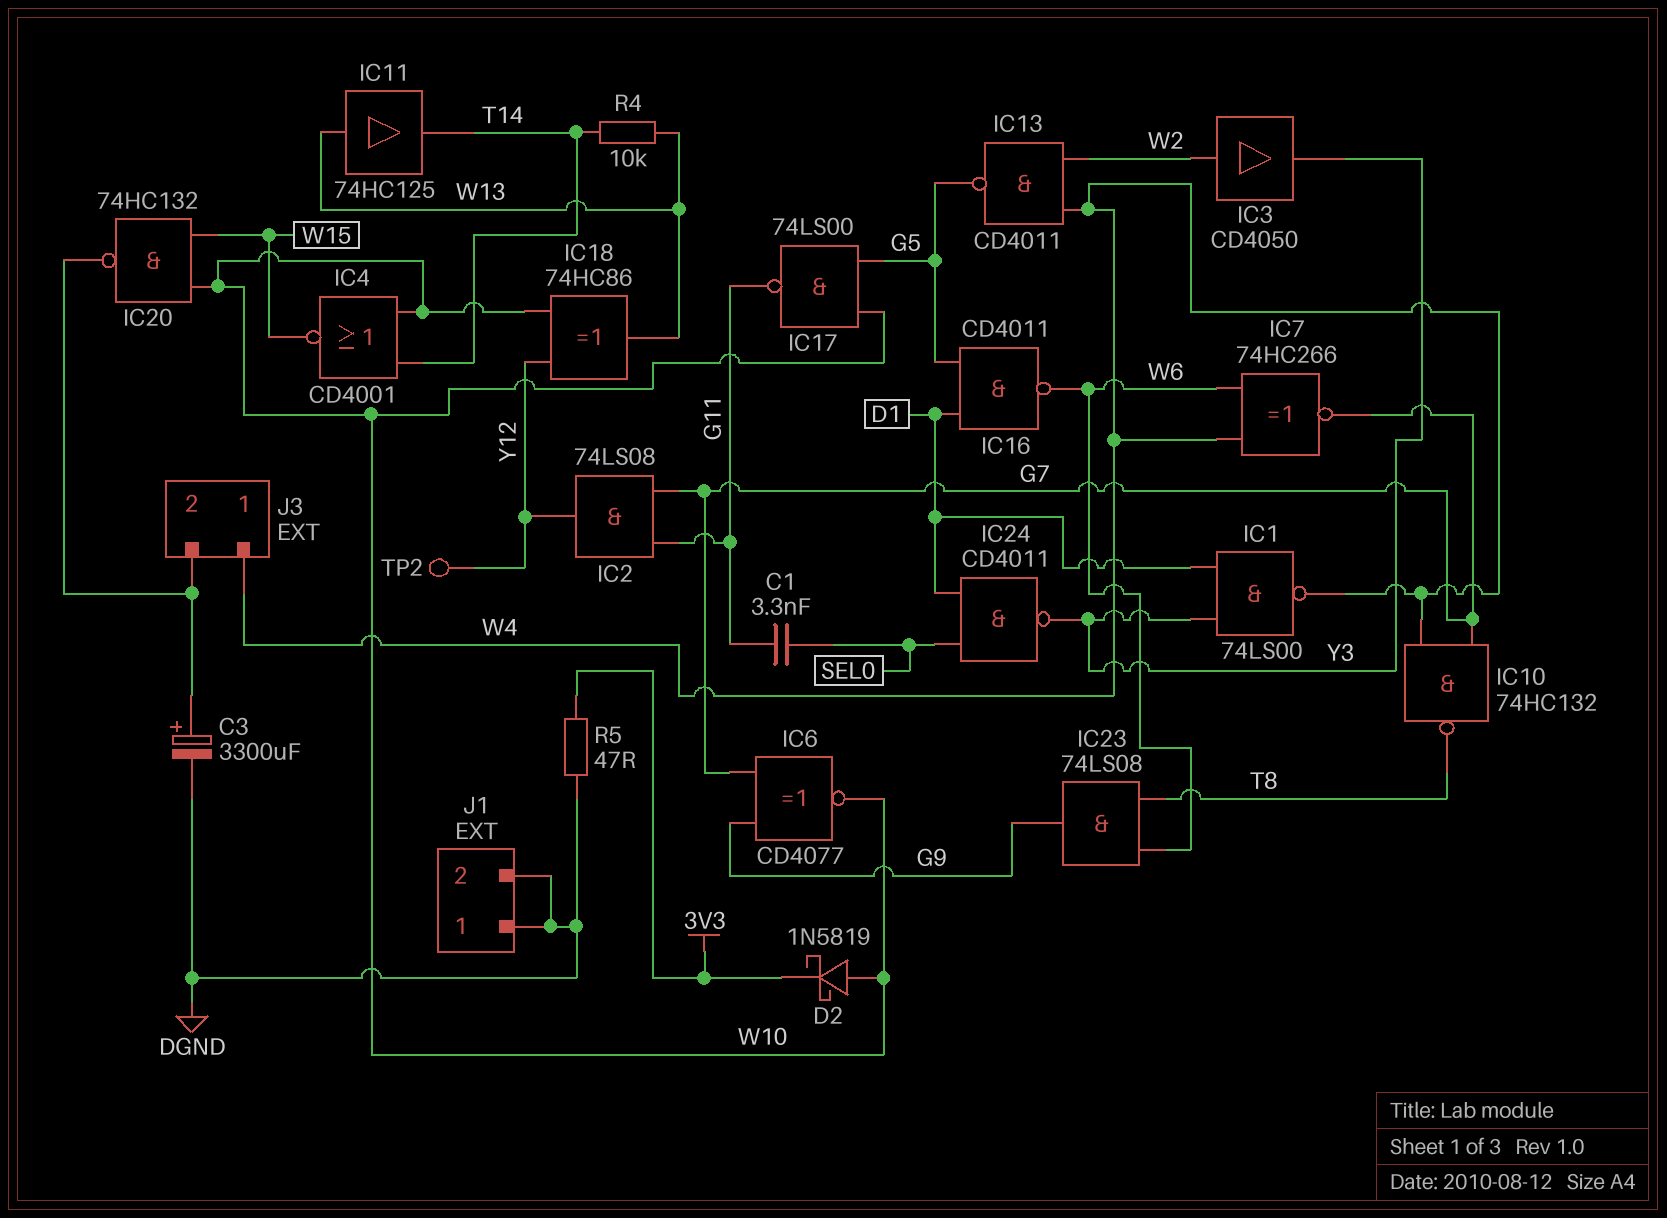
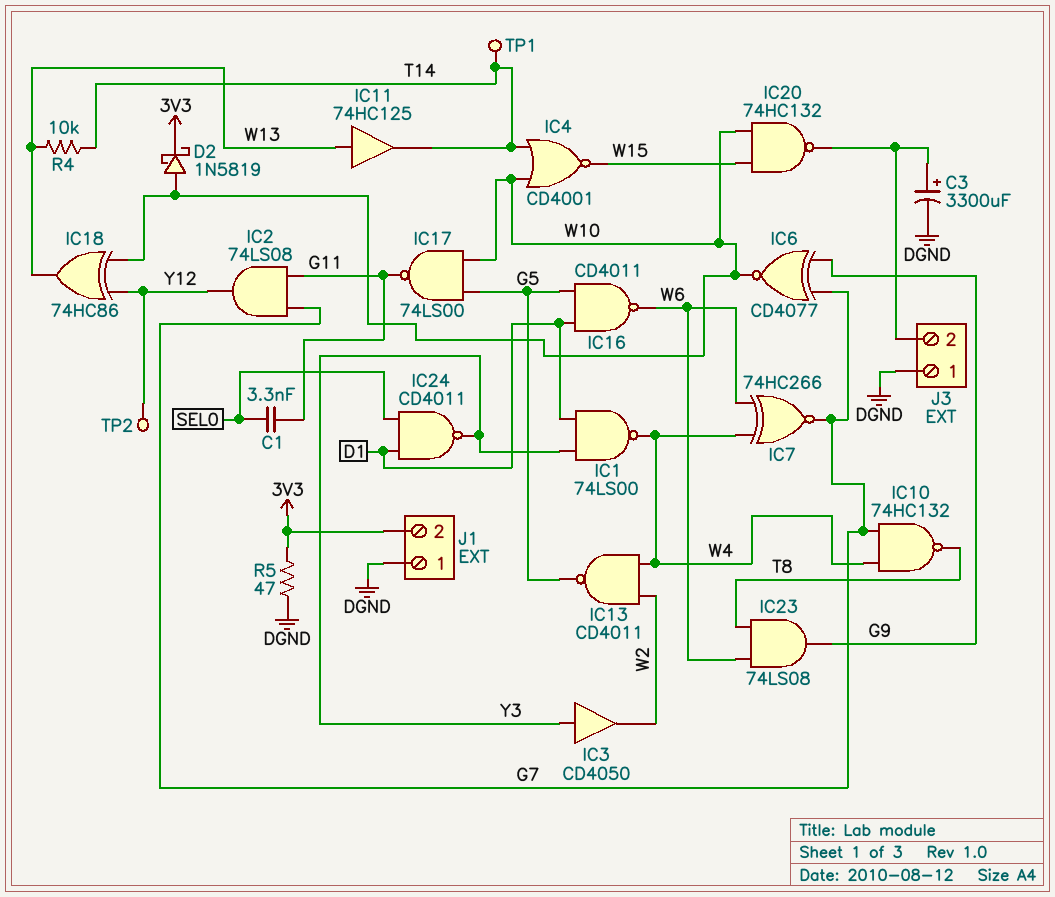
IC3: buffer CD4050 (in W2, out Y3) -> buffer CD4050 (in Y3, out W2)
J1 pin 2: DGND -> 3V3
J3 pin 1: W4 -> DGND
TP1: none -> test point (T14)

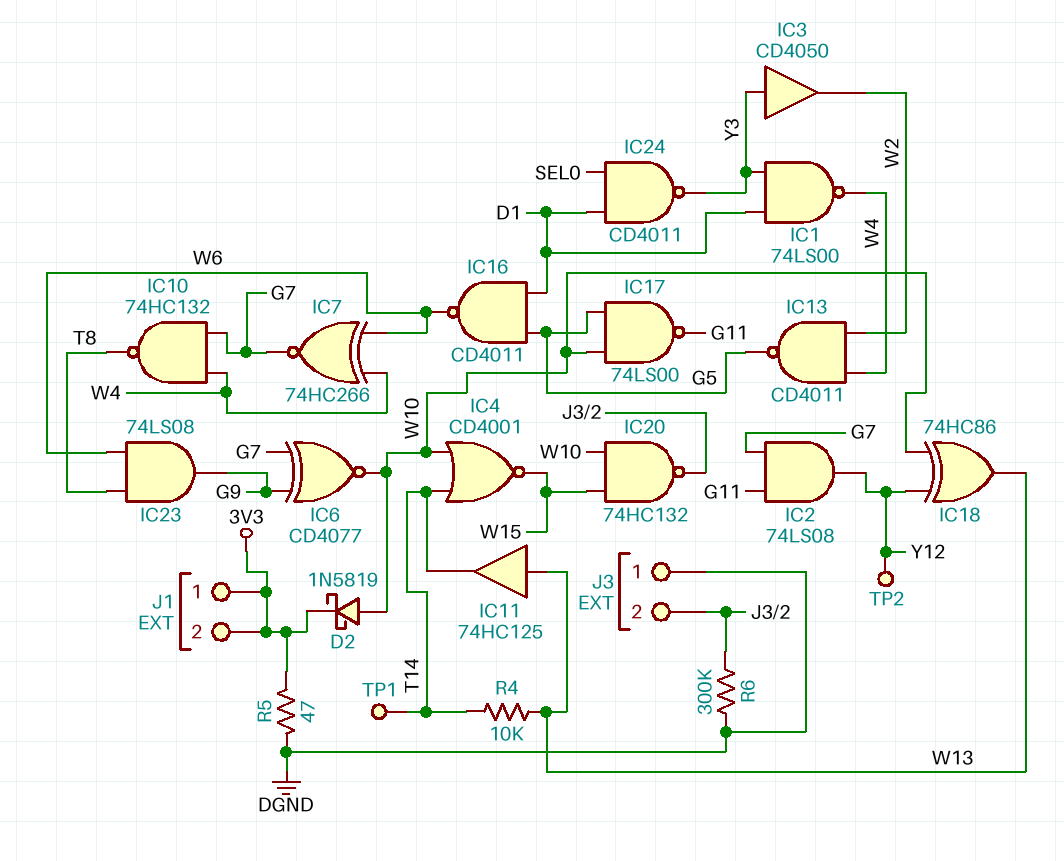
C1: 3.3nF (G11, SEL0) -> none
C3: 3300uF (plus J3/2, minus DGND) -> none
J1 pin 1: DGND -> 3V3
R6: none -> 300k (DGND, J3/2)

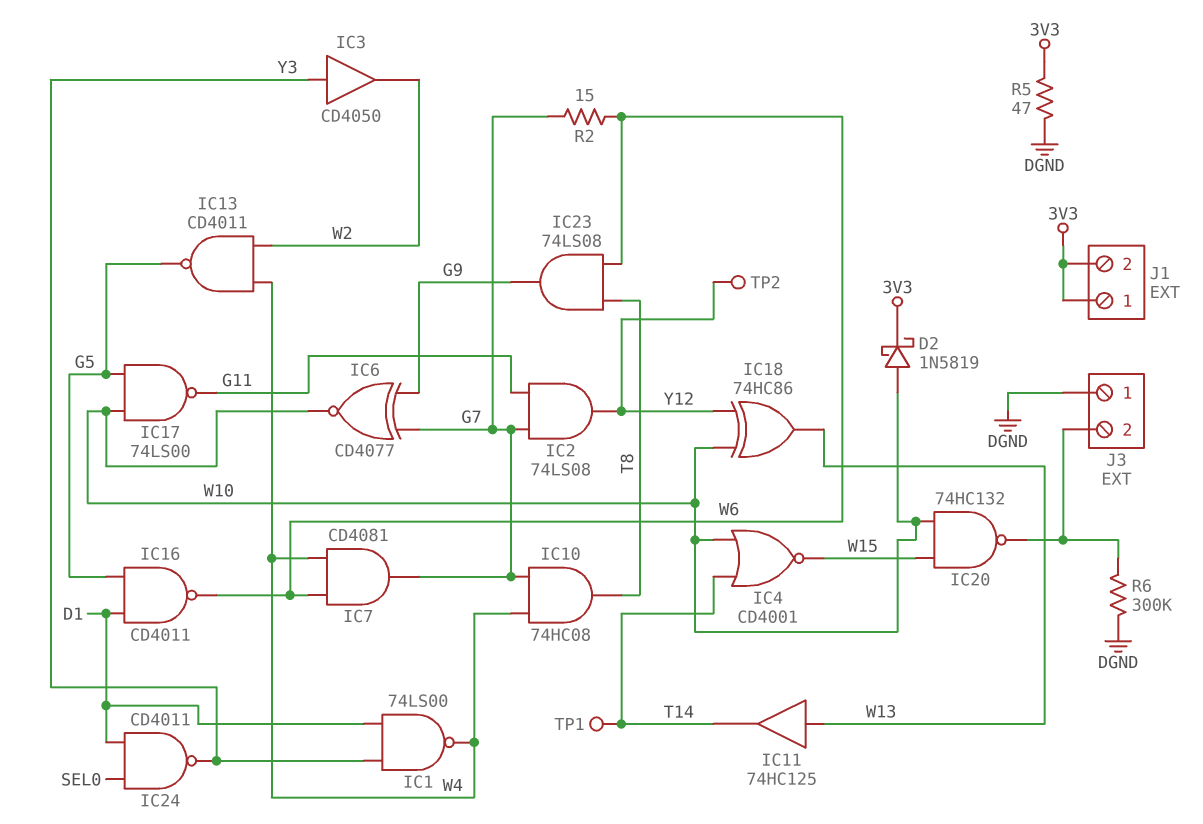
IC7: XNOR 74HC266 (in W4, in W6, out G7) -> AND CD4081 (in W4, in W6, out G7)
IC10: NAND 74HC132 (in G7, in W4, out T8) -> AND 74HC08 (in G7, in W4, out T8)
R2: none -> 15 (G7, W6)
R4: 10k (T14, W13) -> none

